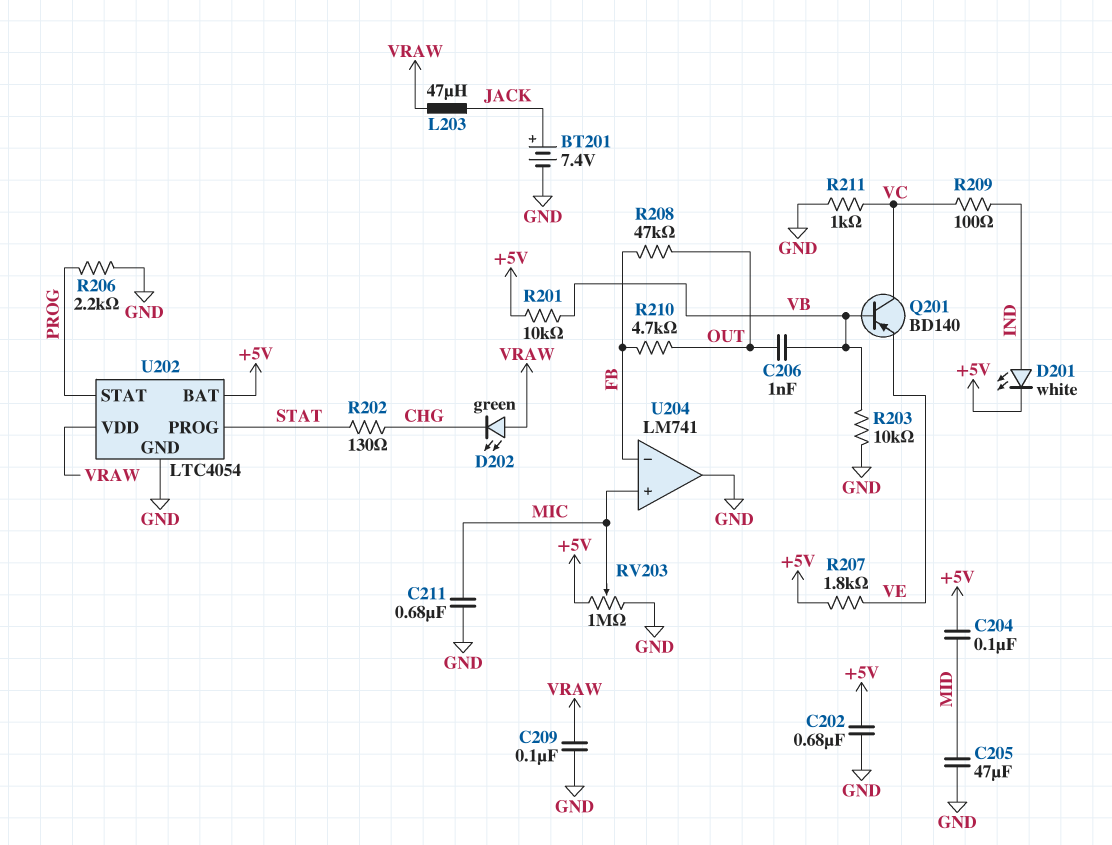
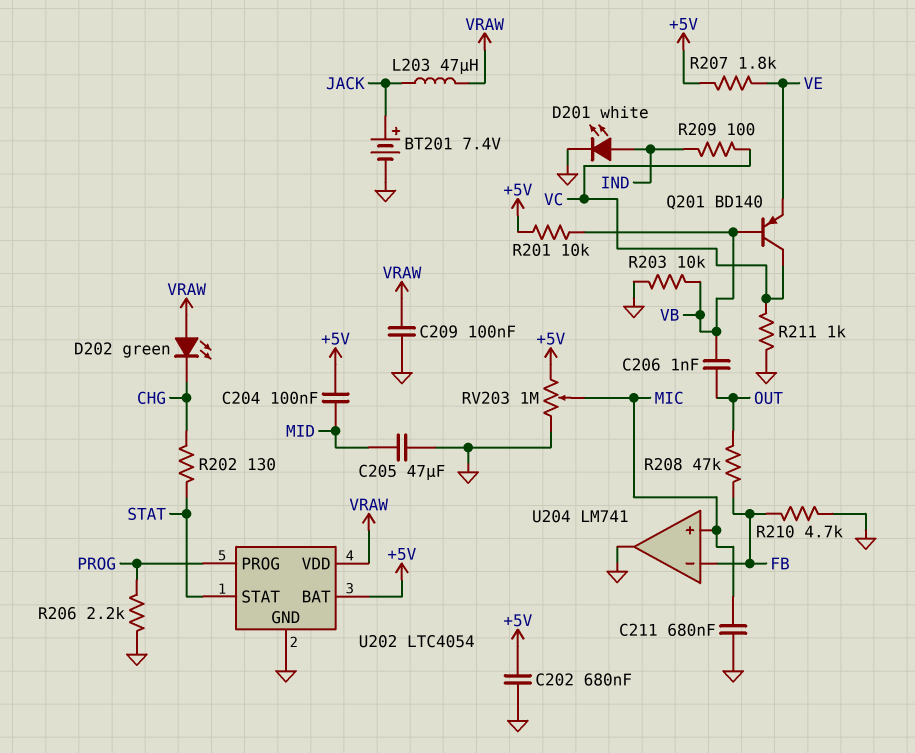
D201: LED white (A IND, K +5V) -> LED white (A IND, K GND)
R210: 4.7k (FB, OUT) -> 4.7k (FB, GND)
U202 pin PROG: STAT -> PROG
U202 pin STAT: PROG -> STAT

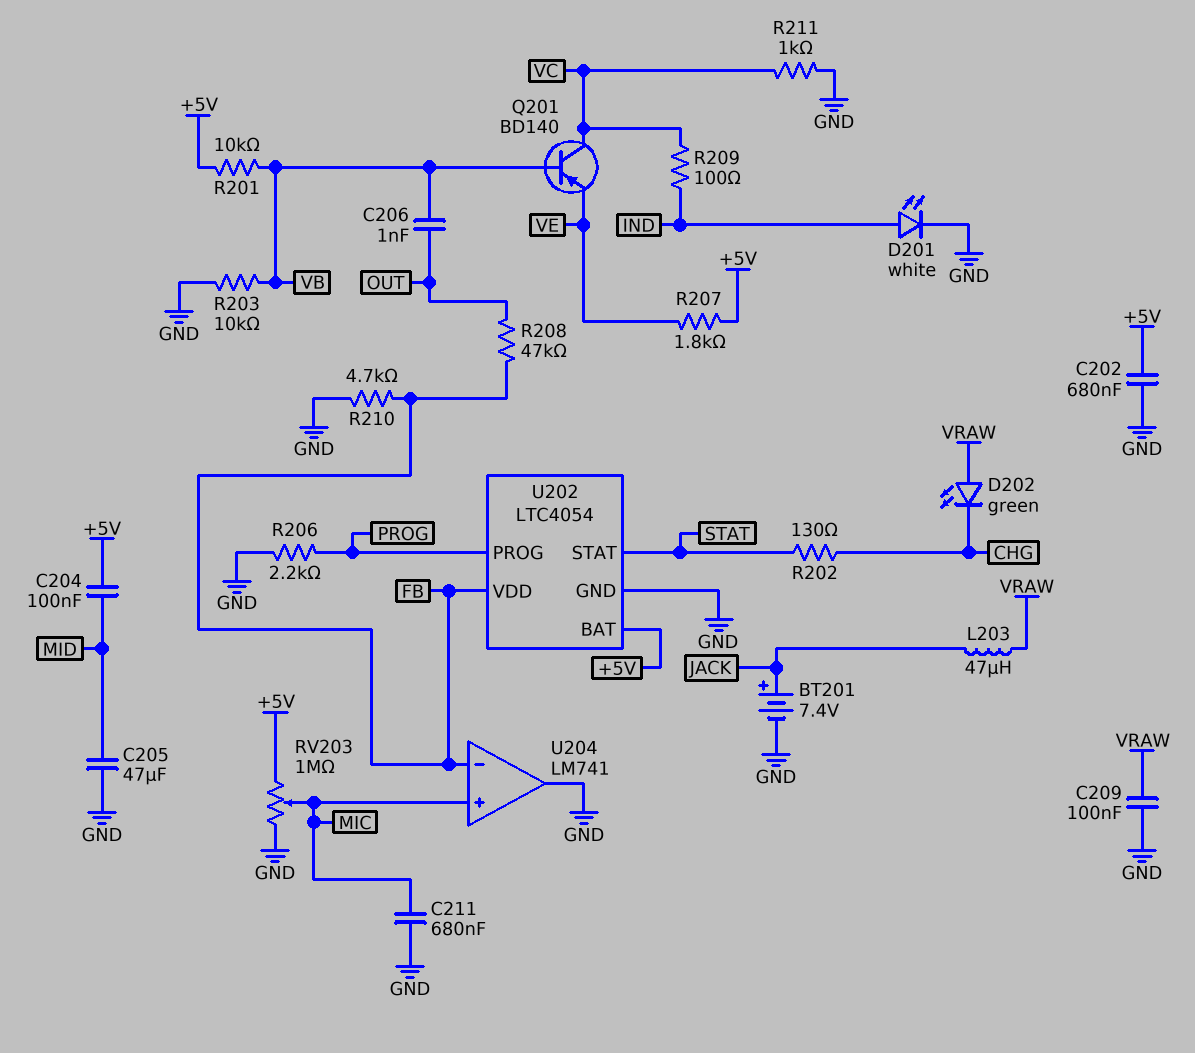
U202 pin VDD: VRAW -> FB

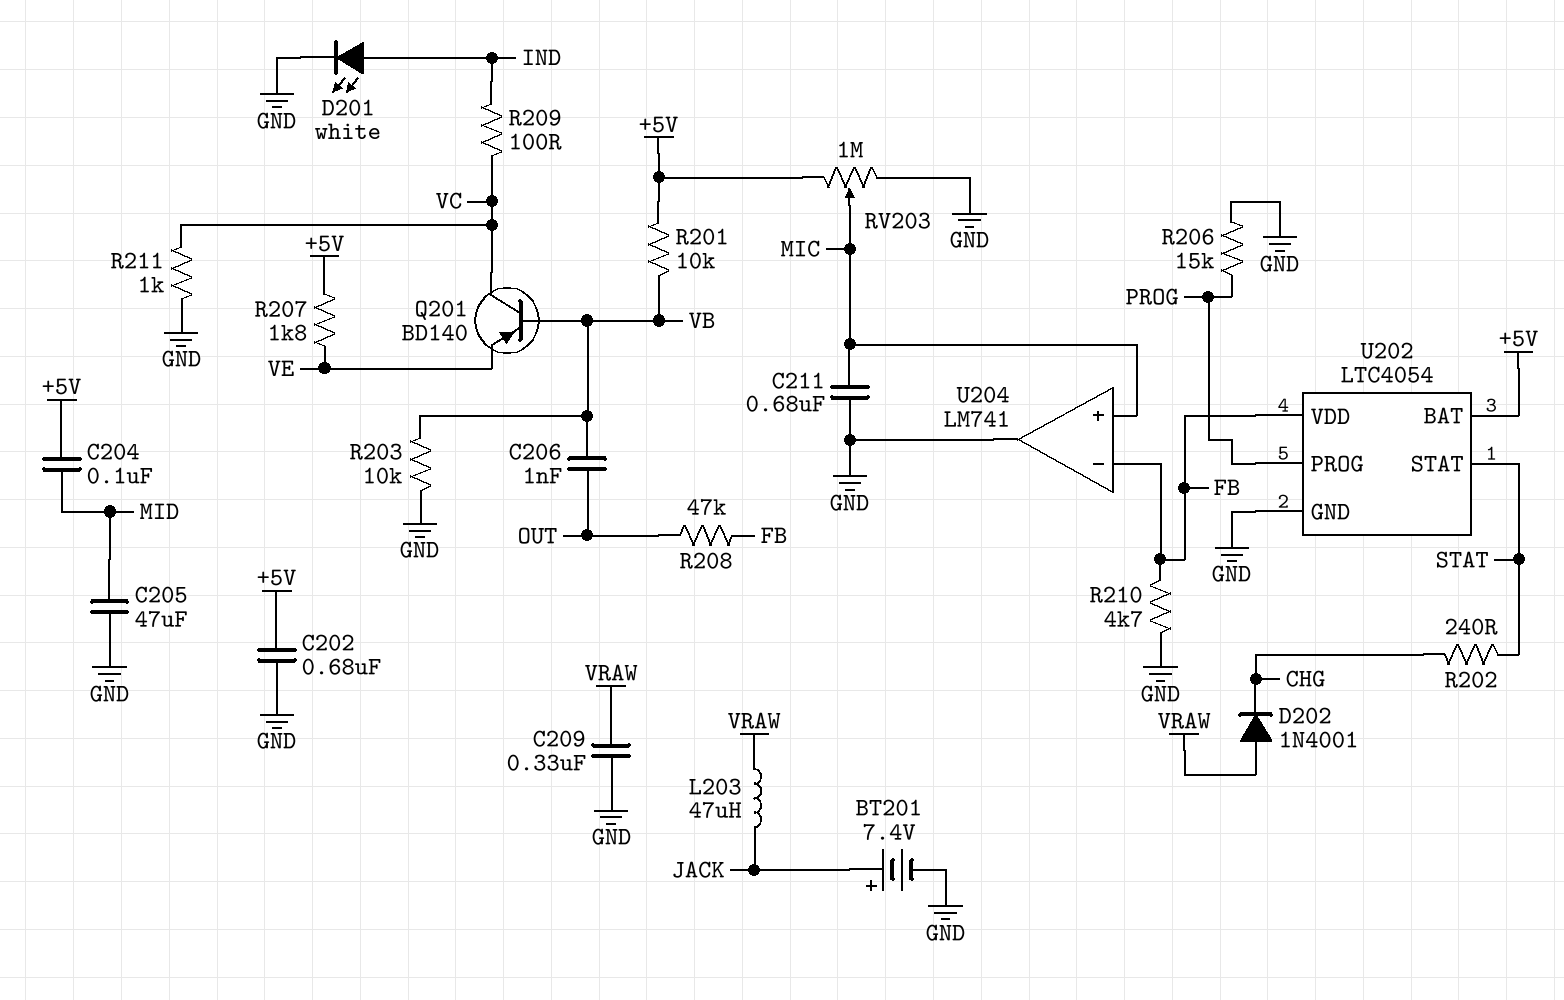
C209: 100nF (GND, VRAW) -> 330nF (GND, VRAW)
D202: LED green (A VRAW, K CHG) -> diode 1N4001 (A VRAW, K CHG)
R202: 130 (CHG, STAT) -> 240 (CHG, STAT)
R206: 2.2k (GND, PROG) -> 15k (GND, PROG)

